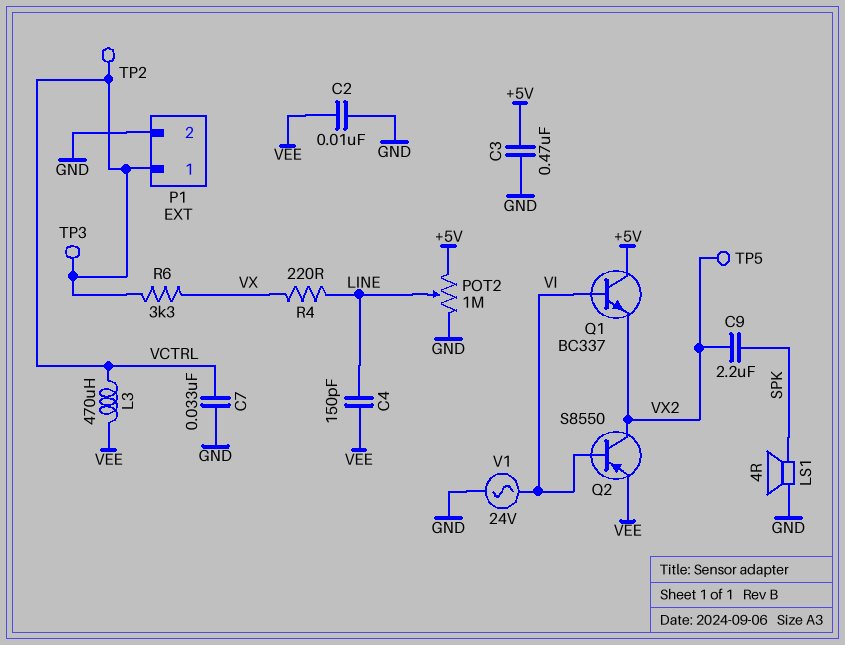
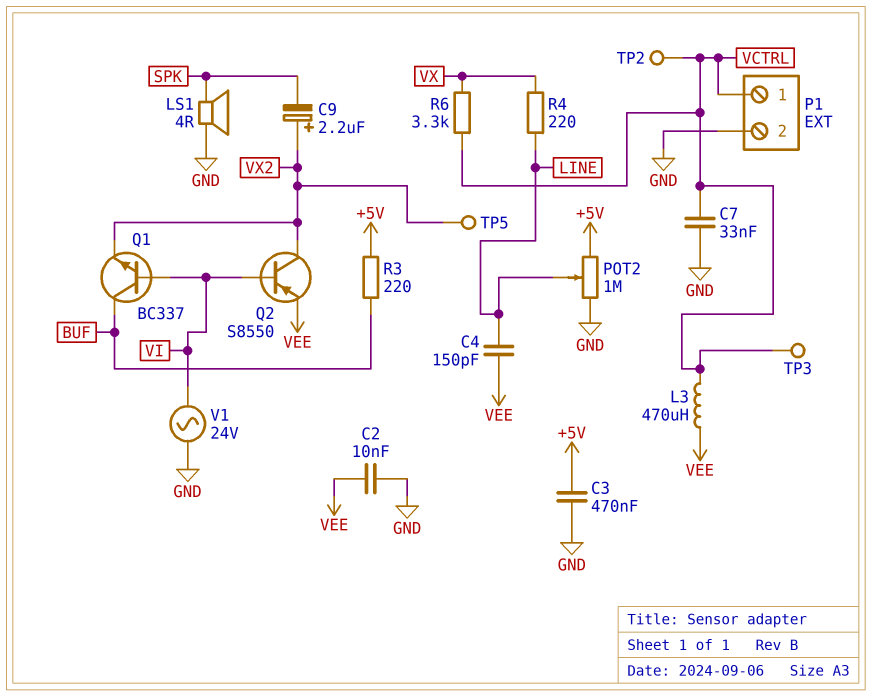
C9: 2.2uF (SPK, VX2) -> 2.2uF (plus VX2, minus SPK)
Q1: NPN BC337 (B VI, C +5V, E VX2) -> NPN BC337 (B VI, C BUF, E VX2)
R3: none -> 220 (+5V, BUF)

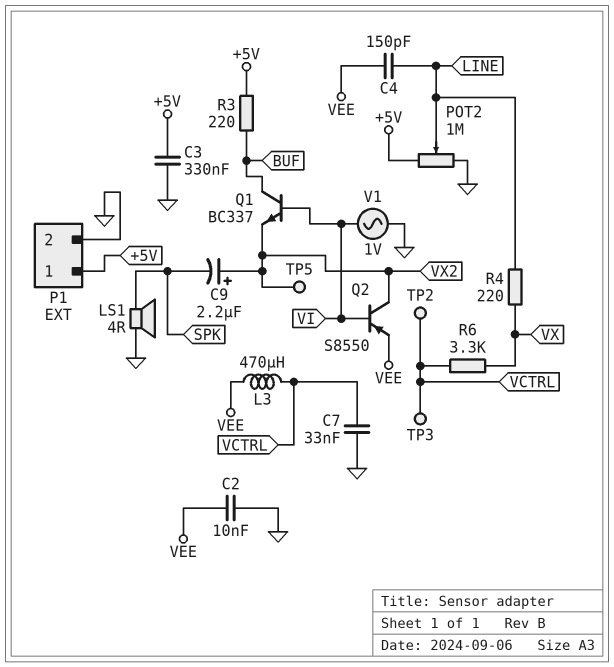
C3: 470nF (+5V, GND) -> 330nF (+5V, GND)
P1 pin 1: VCTRL -> +5V
V1: AC 24V (GND, VI) -> AC 1V (GND, VI)

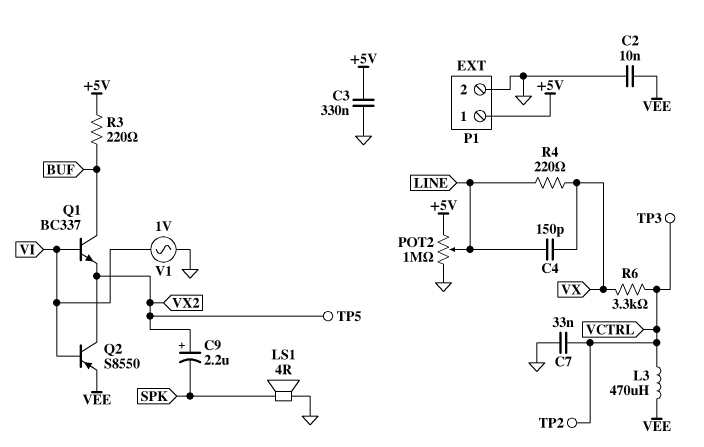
C4: 150pF (LINE, VEE) -> 150pF (LINE, VX)

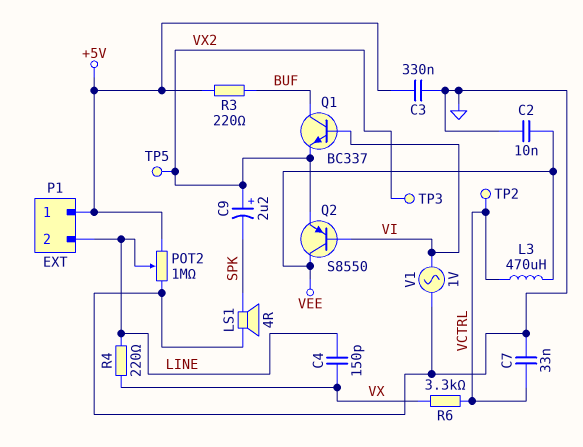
P1 pin 2: GND -> LINE
Q2: PNP S8550 (B VI, C VX2, E VEE) -> PNP S8550 (B VI, C VEE, E VX2)
TP3: test point (VCTRL) -> test point (VX2)

